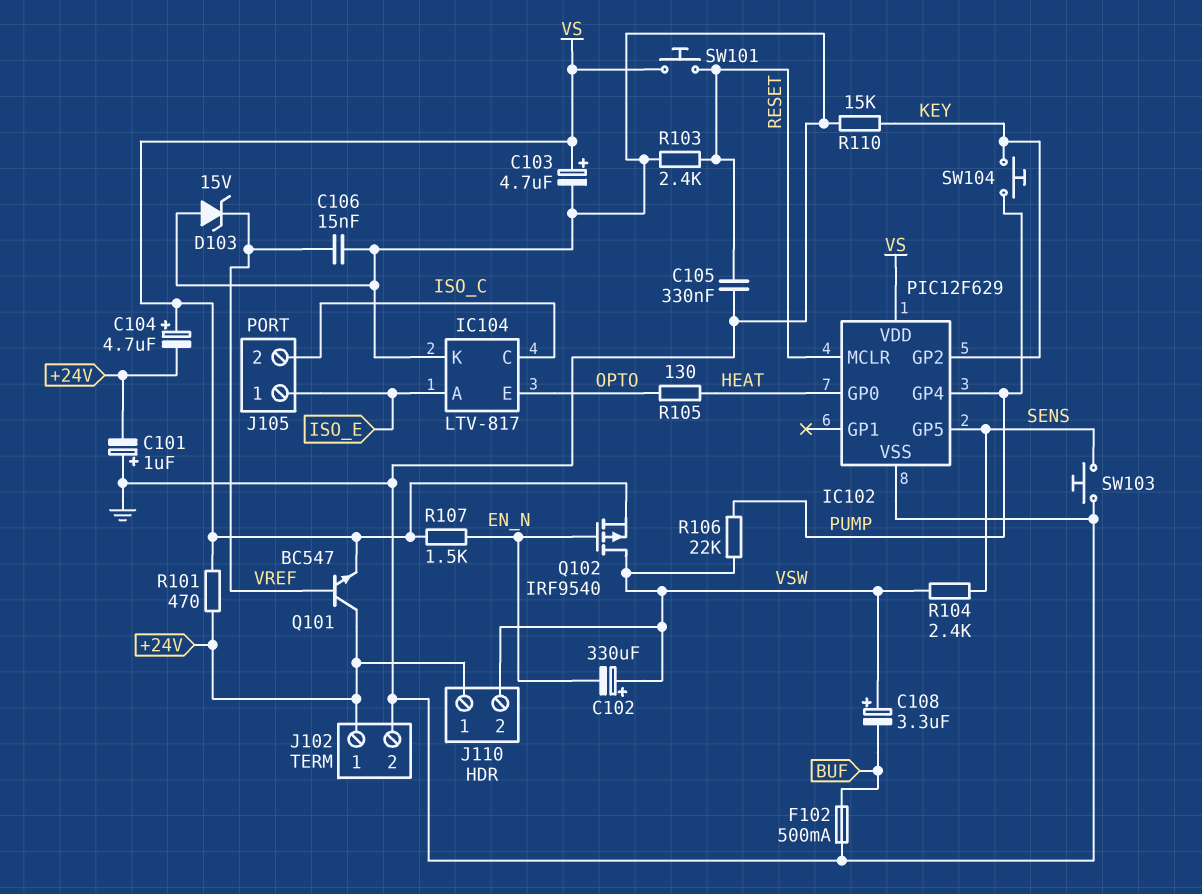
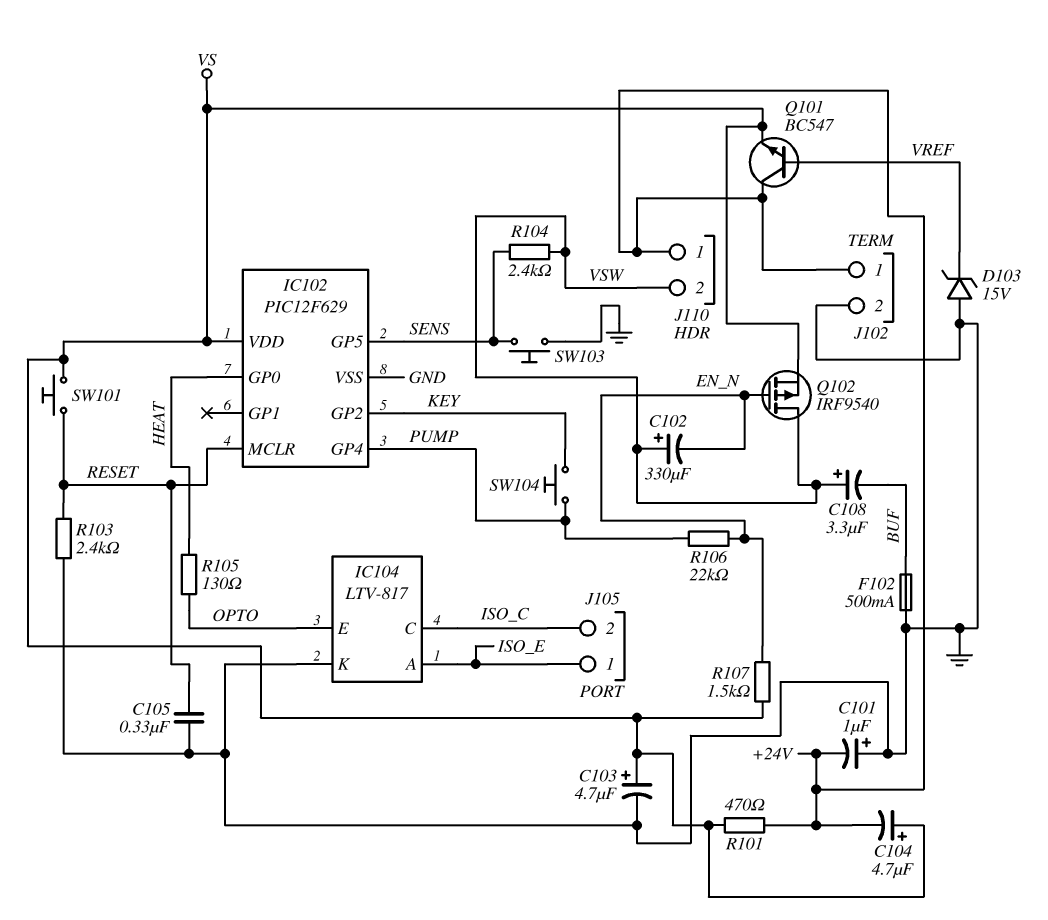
C106: 15nF (GND, VREF) -> none
R106: 22k (PUMP, VSW) -> 22k (EN_N, PUMP)
R110: 15k (GND, KEY) -> none

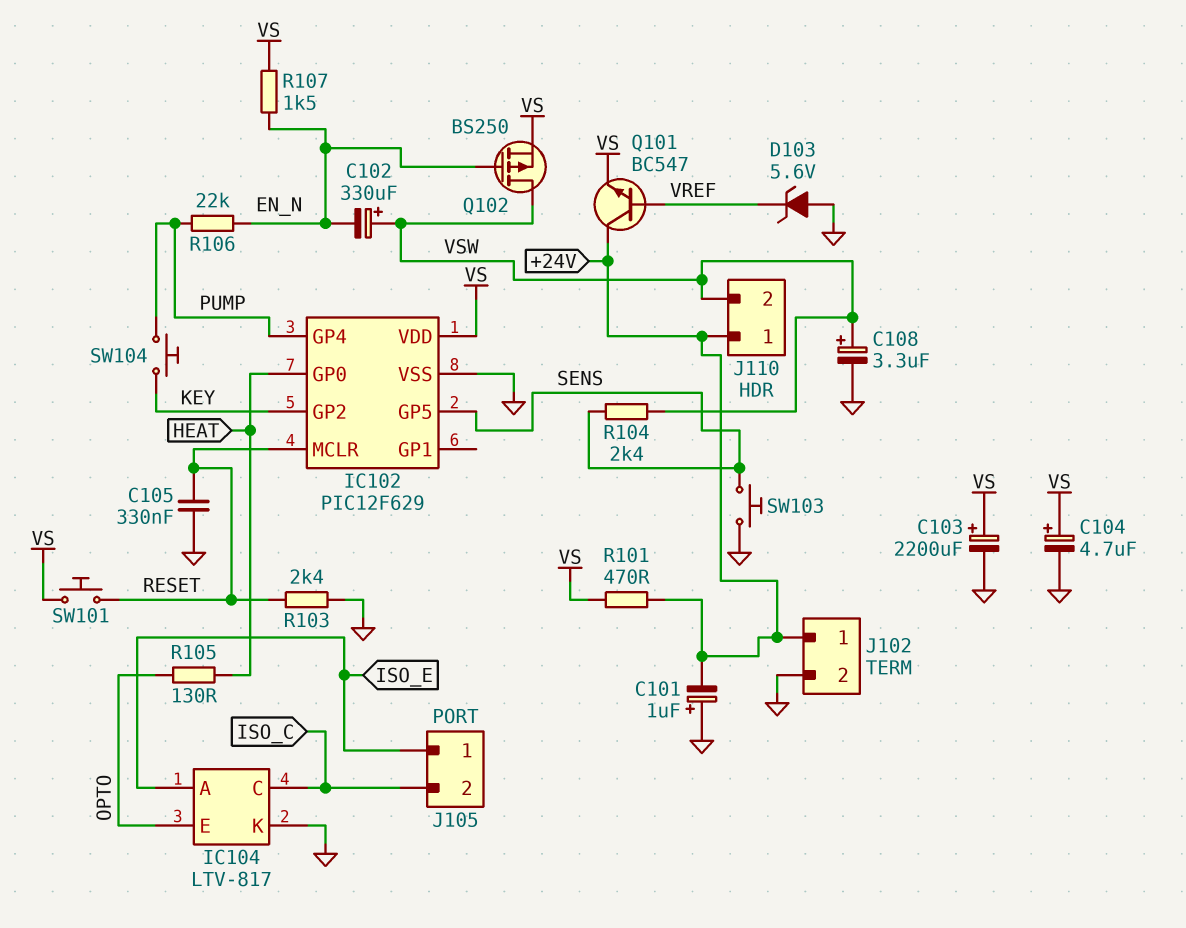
C103: 4.7uF (plus VS, minus GND) -> 2200uF (plus VS, minus GND)
C104: 4.7uF (plus VS, minus +24V) -> 4.7uF (plus VS, minus GND)
C108: 3.3uF (plus VSW, minus BUF) -> 3.3uF (plus VSW, minus GND)
D103: zener 15V (A GND, K VREF) -> zener 5.6V (A GND, K VREF)
F102: 500mA (BUF, GND) -> none
Q102: PMOS IRF9540 (G EN_N, D VSW, S VS) -> PMOS BS250 (G EN_N, D VSW, S VS)

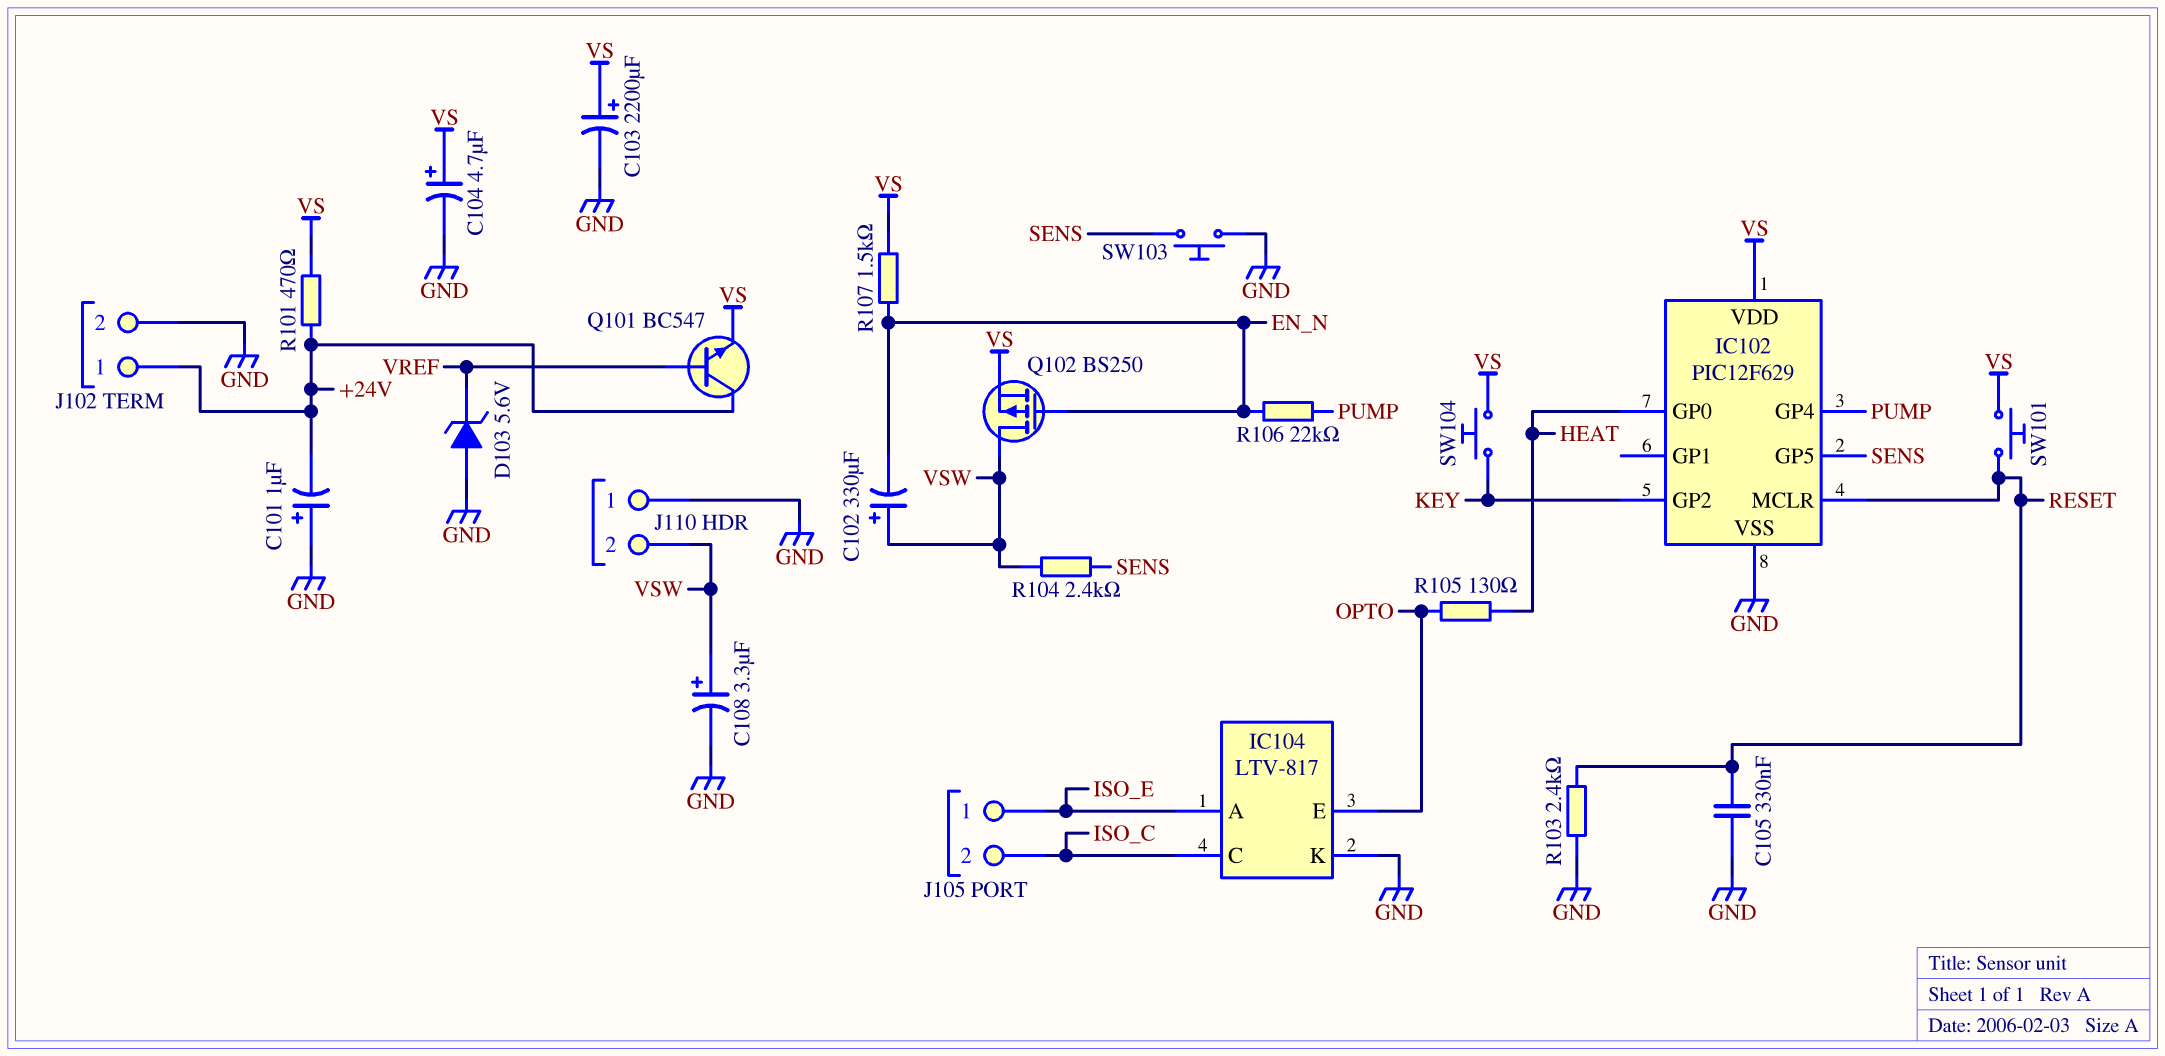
J110 pin 1: +24V -> GND
SW104: button (KEY, PUMP) -> button (KEY, VS)

